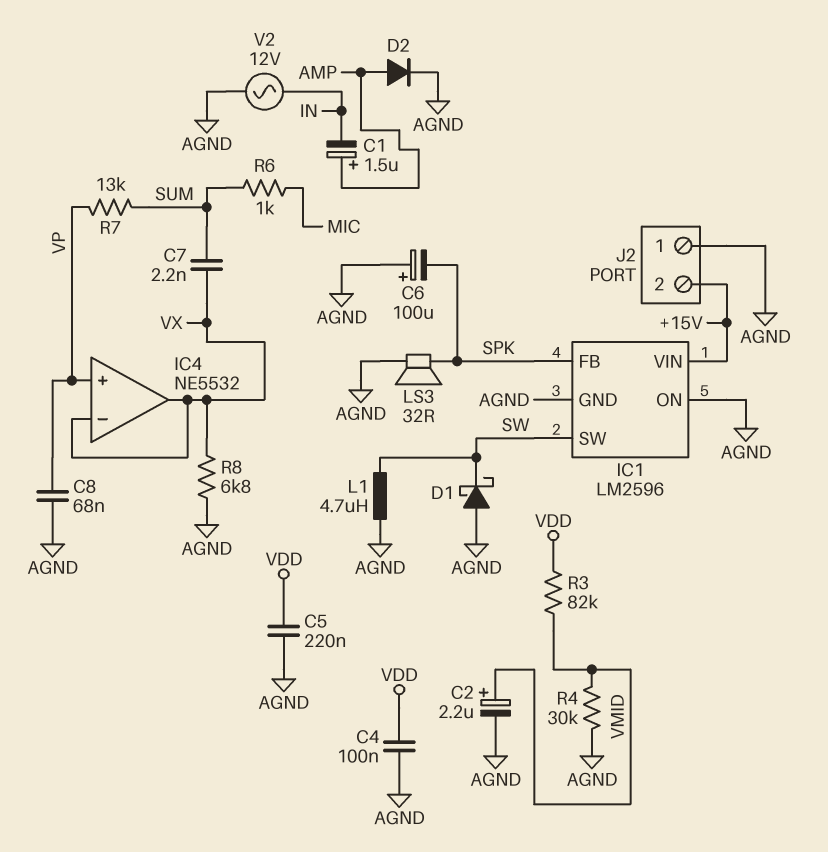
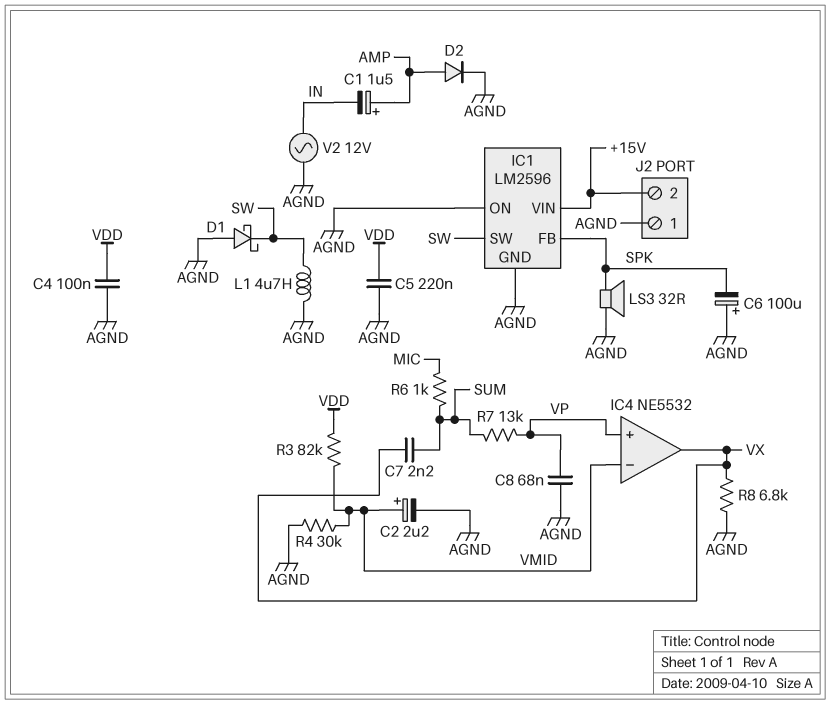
IC4 pin in-: VX -> VMID

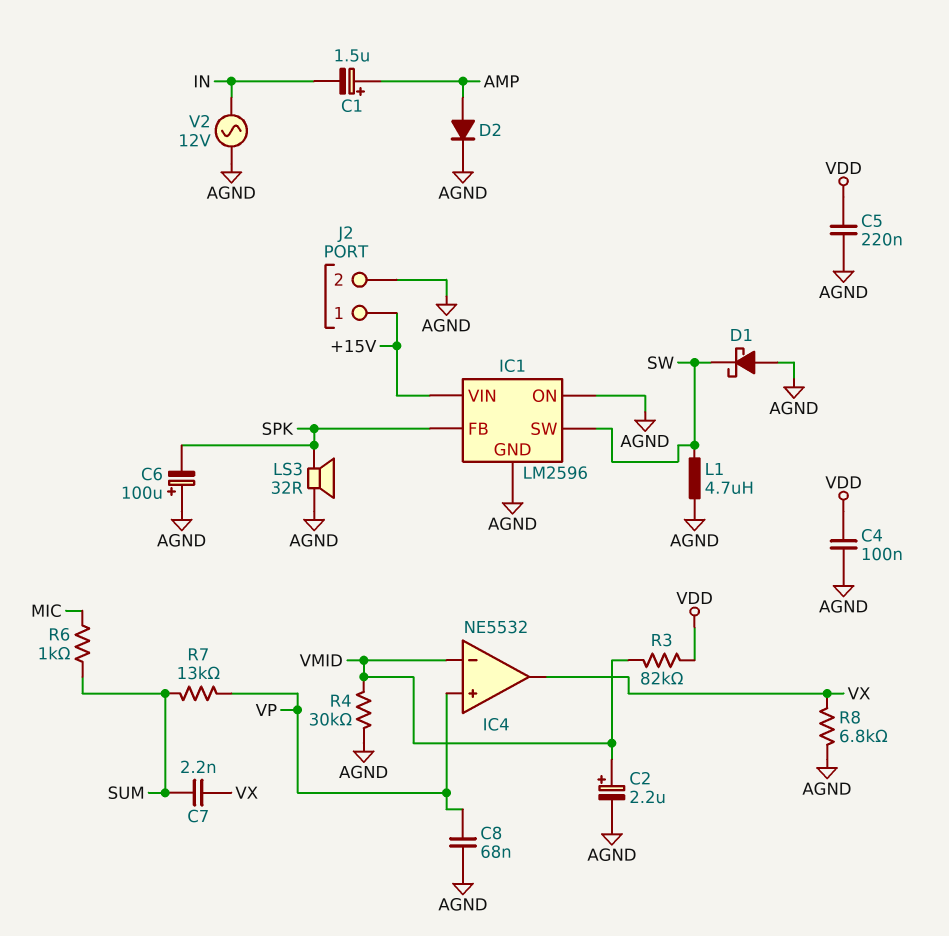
J2 pin 1: AGND -> +15V
J2 pin 2: +15V -> AGND

